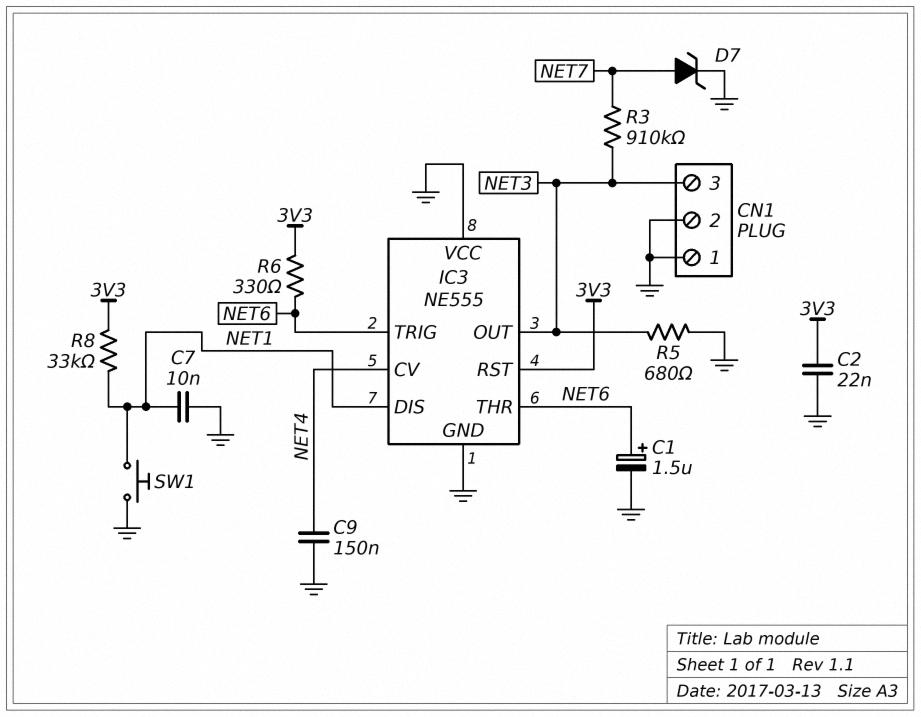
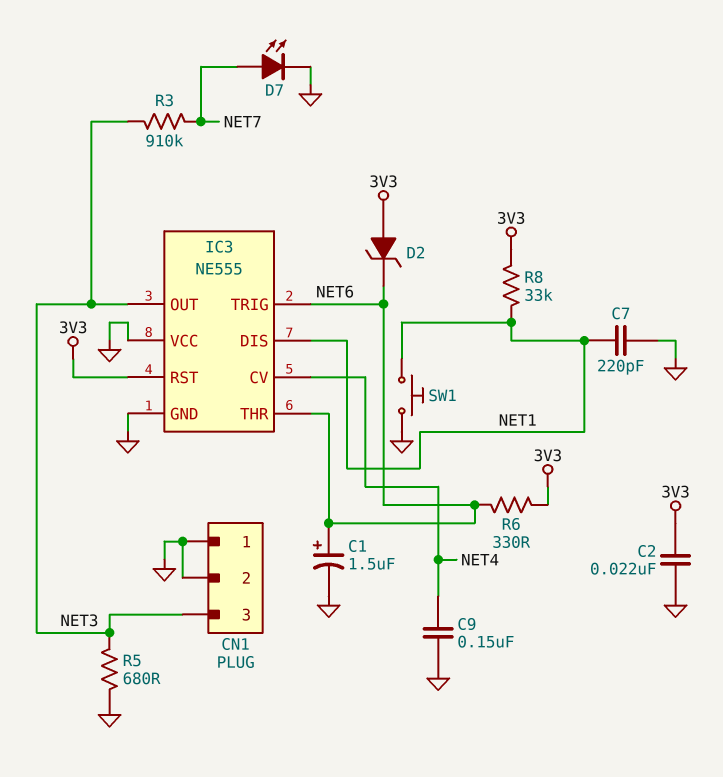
C7: 10nF (GND, NET1) -> 220pF (GND, NET1)
D2: none -> zener (A 3V3, K NET6)
D7: zener (A NET7, K GND) -> LED (A NET7, K GND)

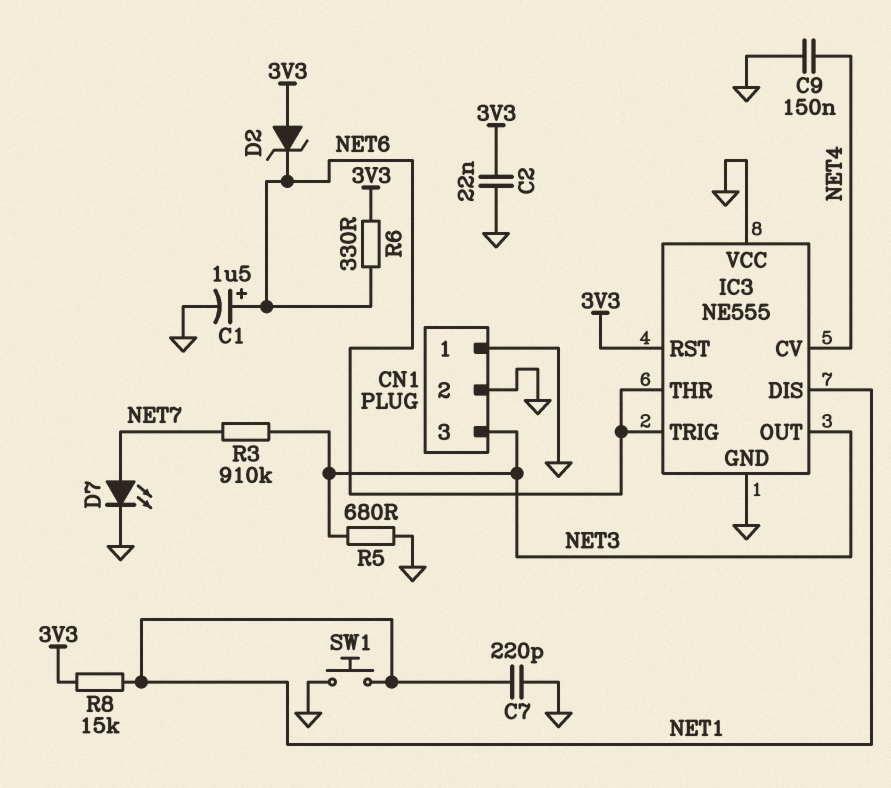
R8: 33k (3V3, NET1) -> 15k (3V3, NET1)

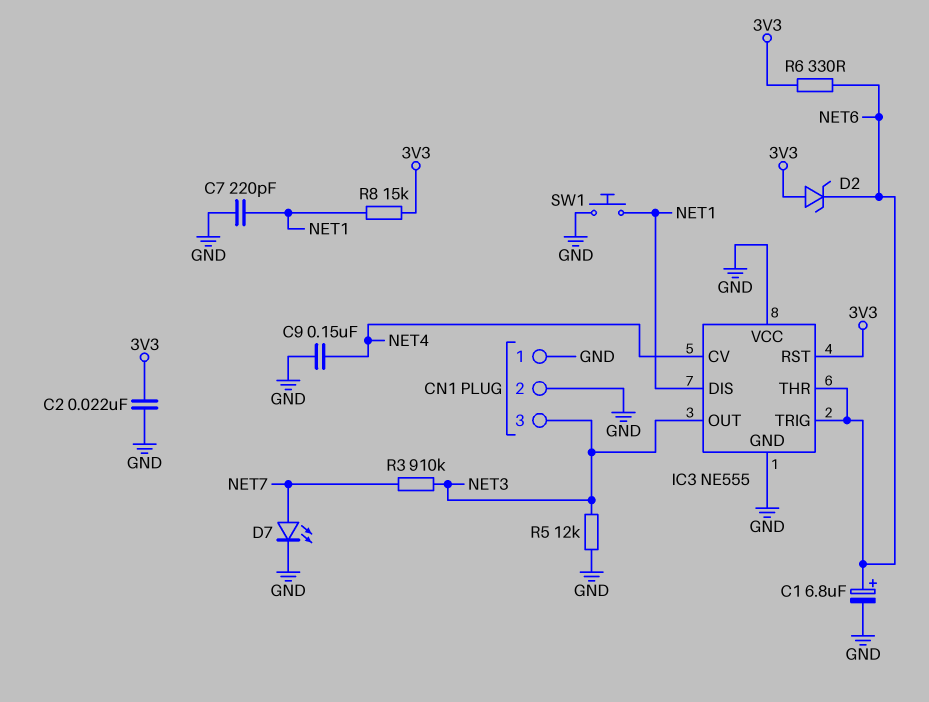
C1: 1.5uF (plus NET6, minus GND) -> 6.8uF (plus NET6, minus GND)
R5: 680 (GND, NET3) -> 12k (GND, NET3)

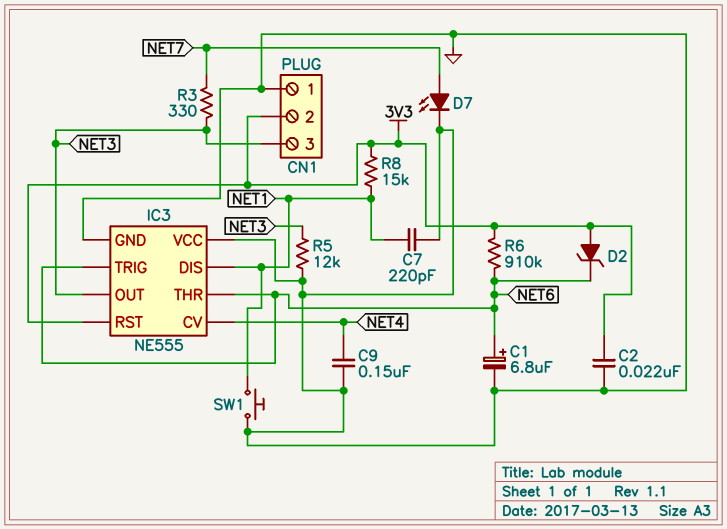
CN1 pin 2: GND -> 3V3
R3: 910k (NET3, NET7) -> 330 (NET3, NET7)
R6: 330 (3V3, NET6) -> 910k (3V3, NET6)

